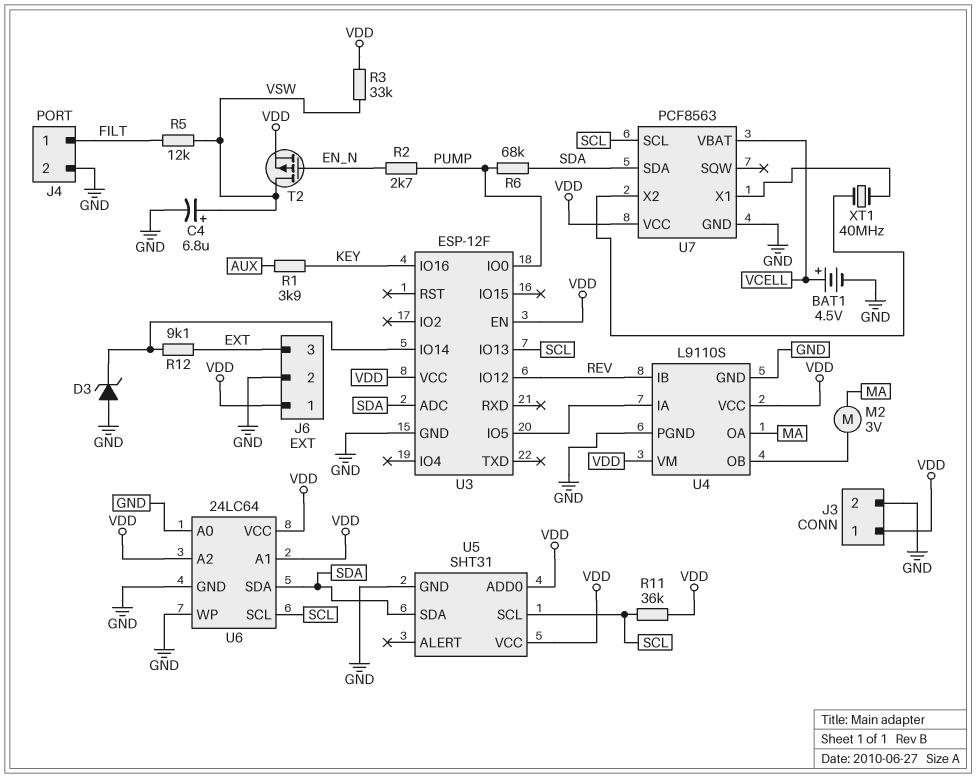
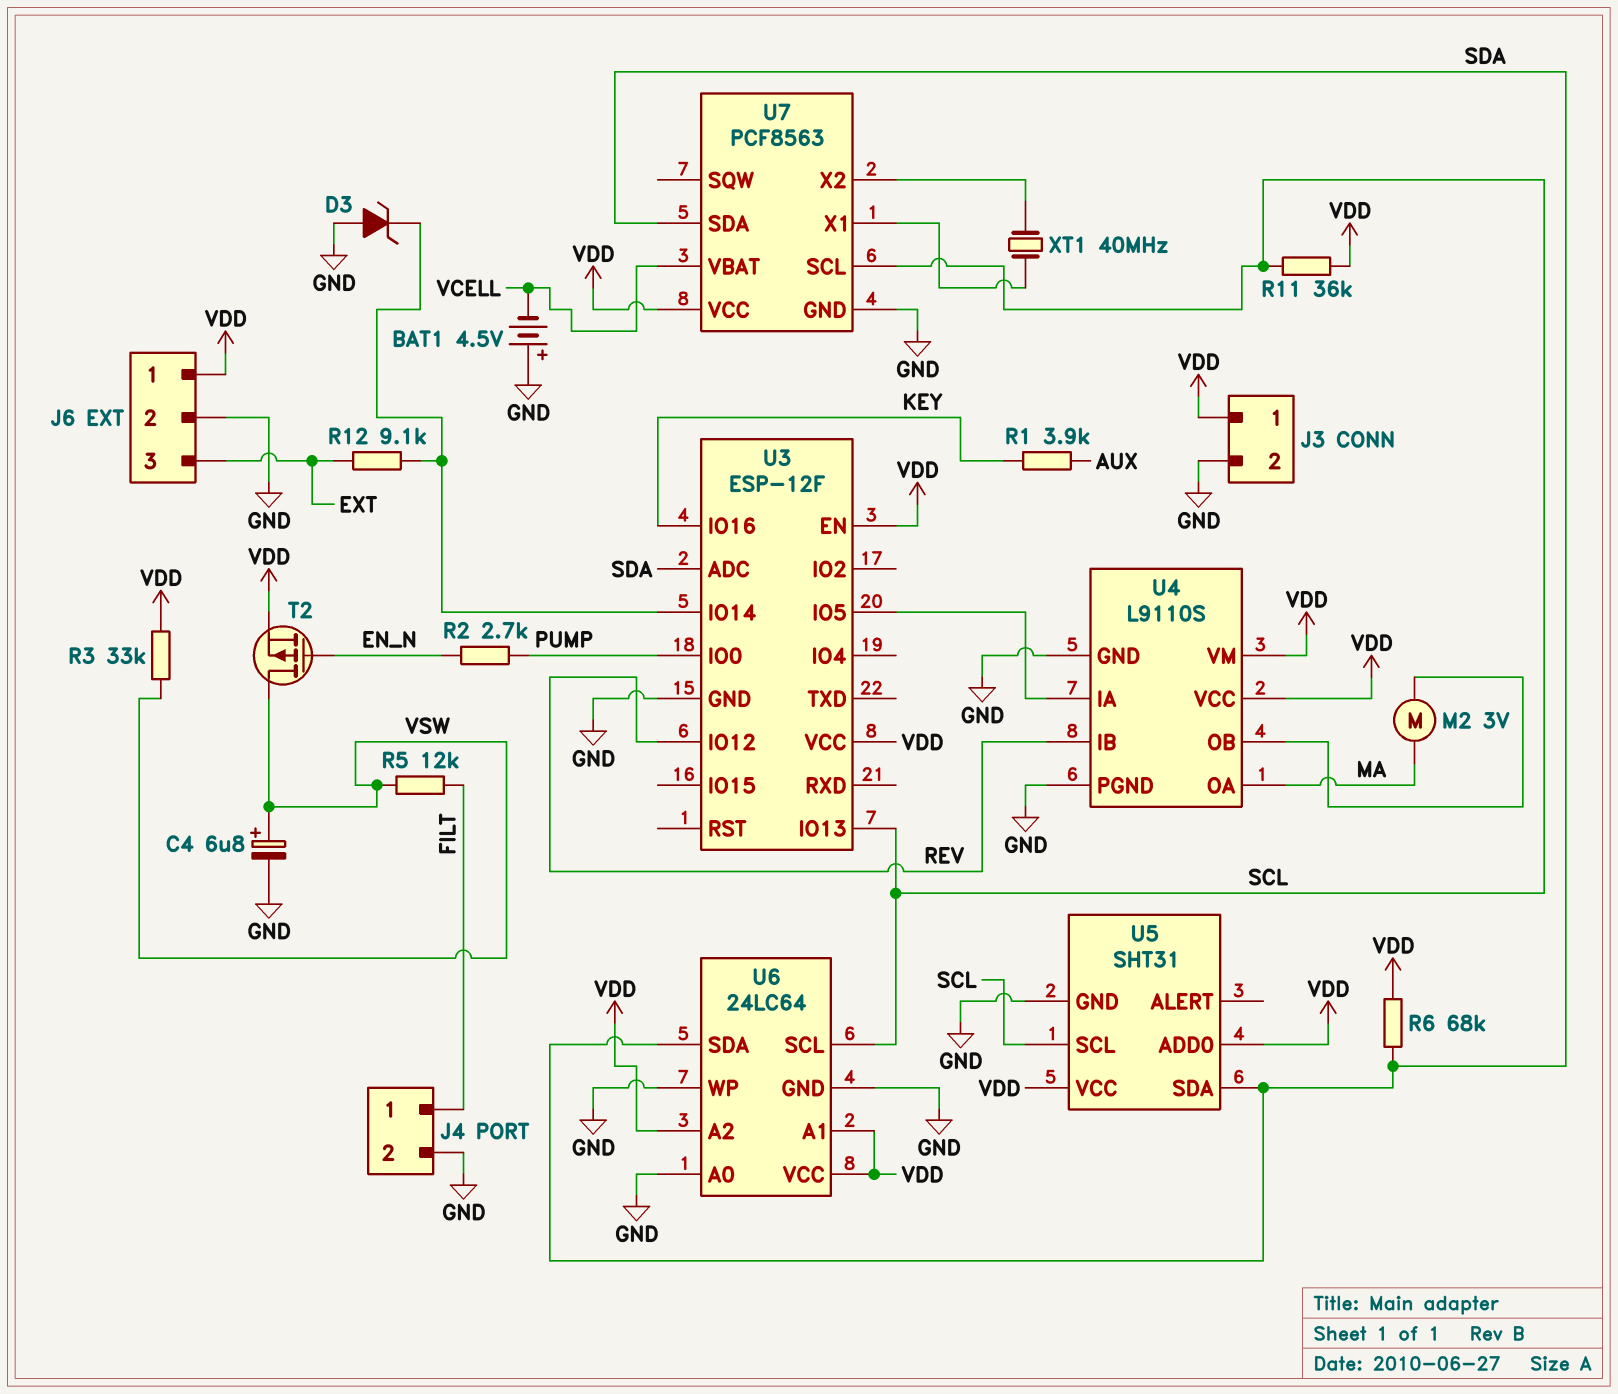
BAT1: 4.5V (plus VCELL, minus GND) -> 4.5V (plus GND, minus VCELL)
R6: 68k (PUMP, SDA) -> 68k (SDA, VDD)

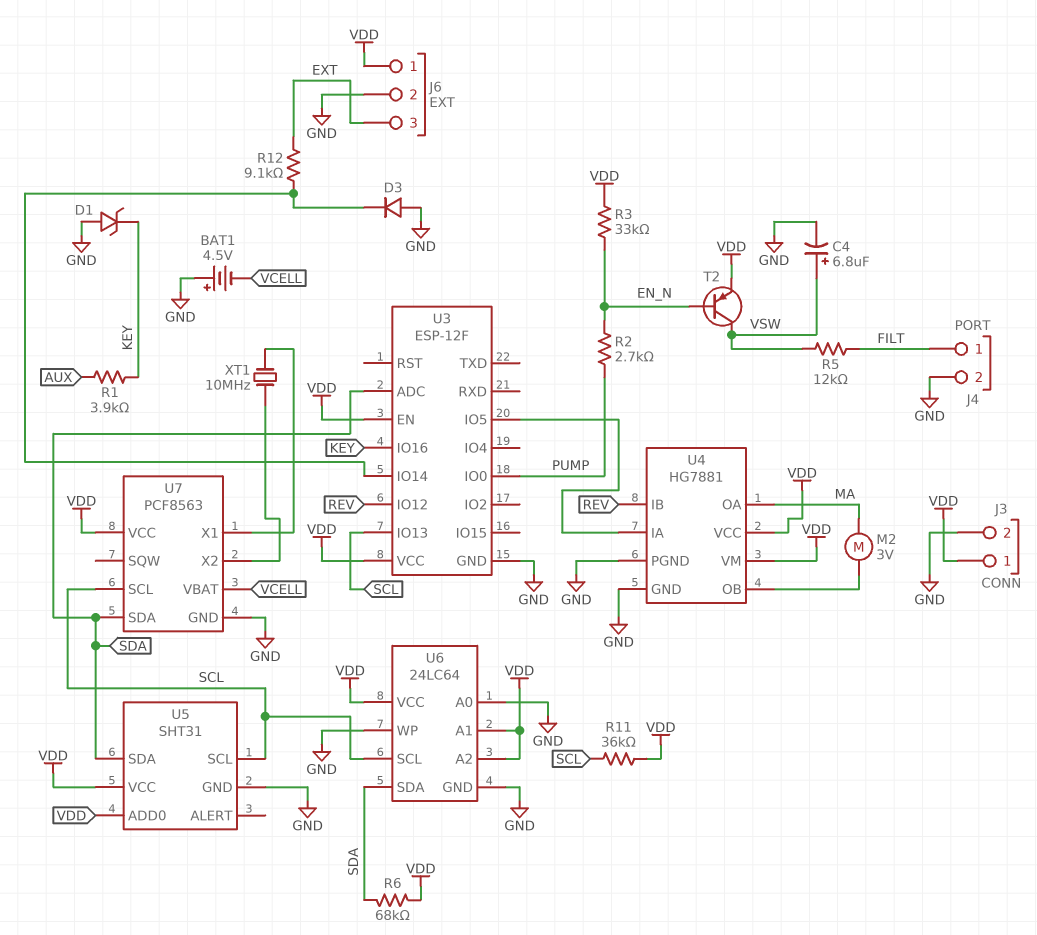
D1: none -> zener (A GND, K KEY)
D3: zener (A GND, K U3/IO14) -> diode (A GND, K U3/IO14)
R3: 33k (VDD, VSW) -> 33k (EN_N, VDD)
T2: PMOS (G EN_N, D VSW, S VDD) -> PNP (B EN_N, C VSW, E VDD)
U4: L9110S -> HG7881
XT1: 40MHz (U7/X1, U7/X2) -> 10MHz (U7/X1, U7/X2)

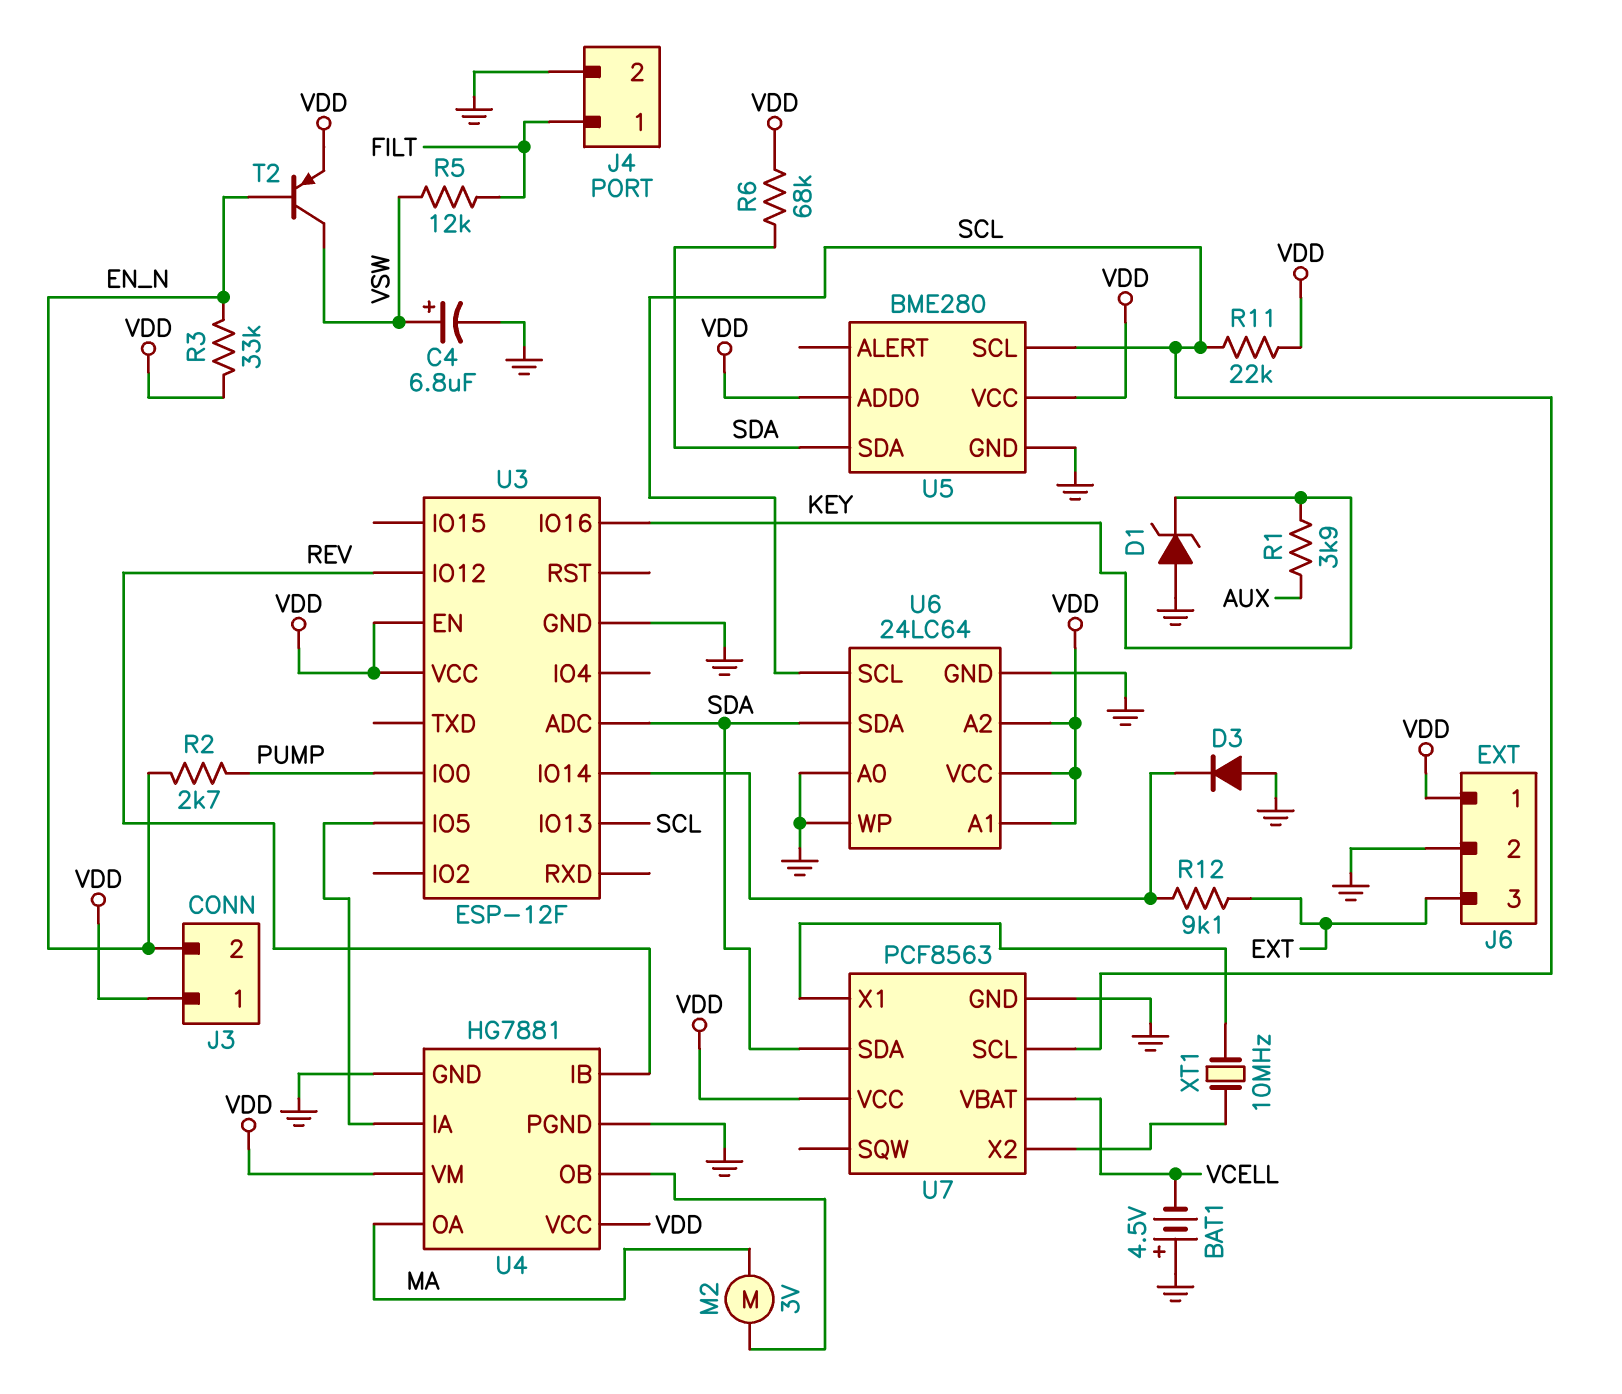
J3 pin 2: GND -> EN_N
R11: 36k (SCL, VDD) -> 22k (SCL, VDD)
U5: SHT31 -> BME280

